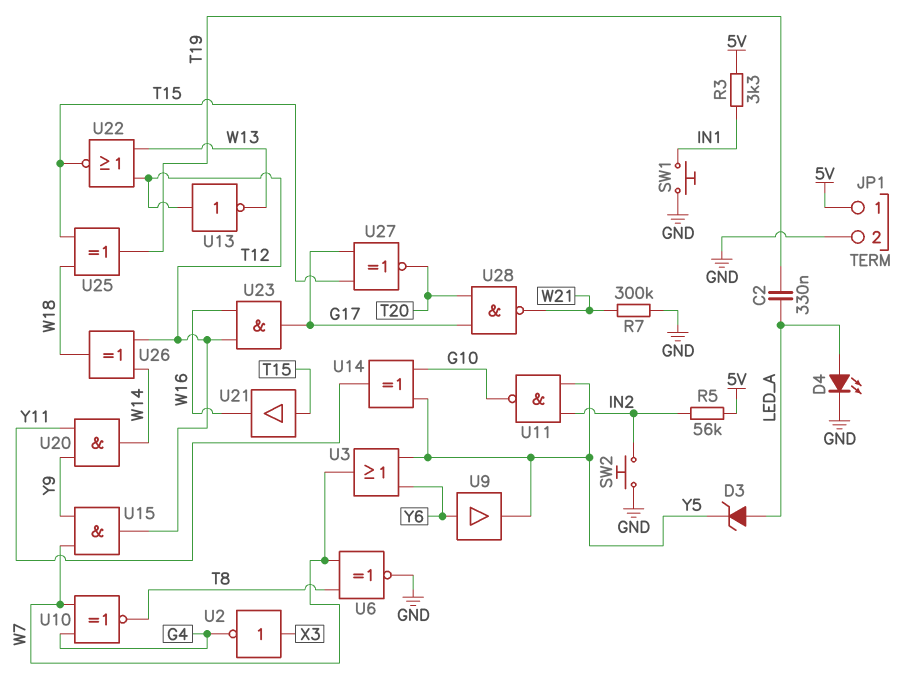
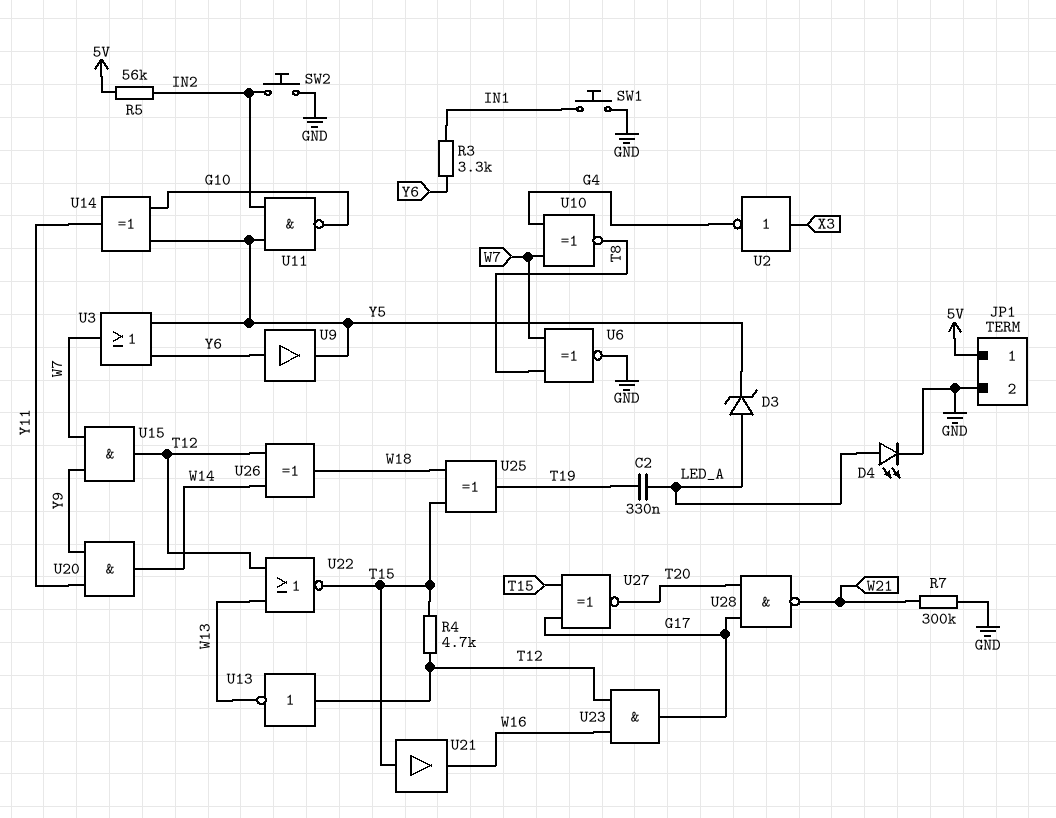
R3: 3.3k (5V, IN1) -> 3.3k (IN1, Y6)
R4: none -> 4.7k (T12, T15)

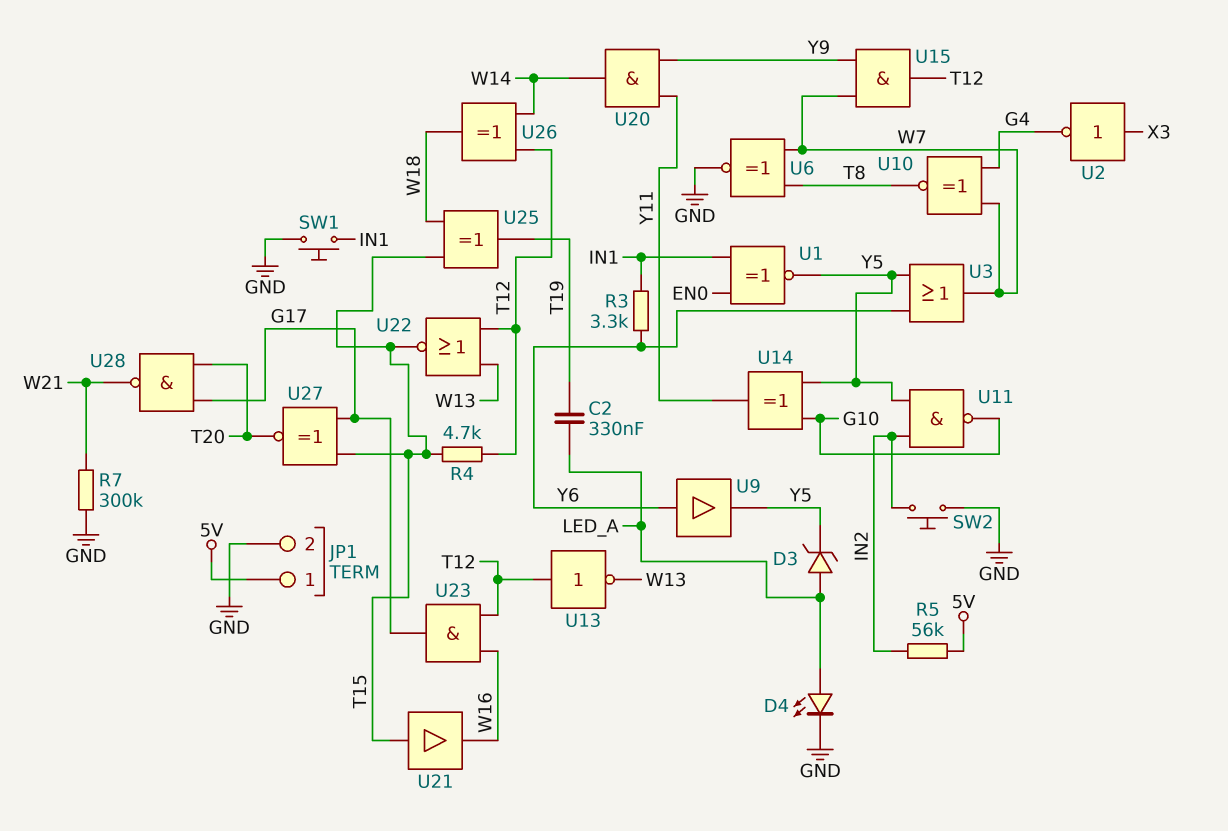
U1: none -> XNOR (in EN0, in IN1, out Y5)

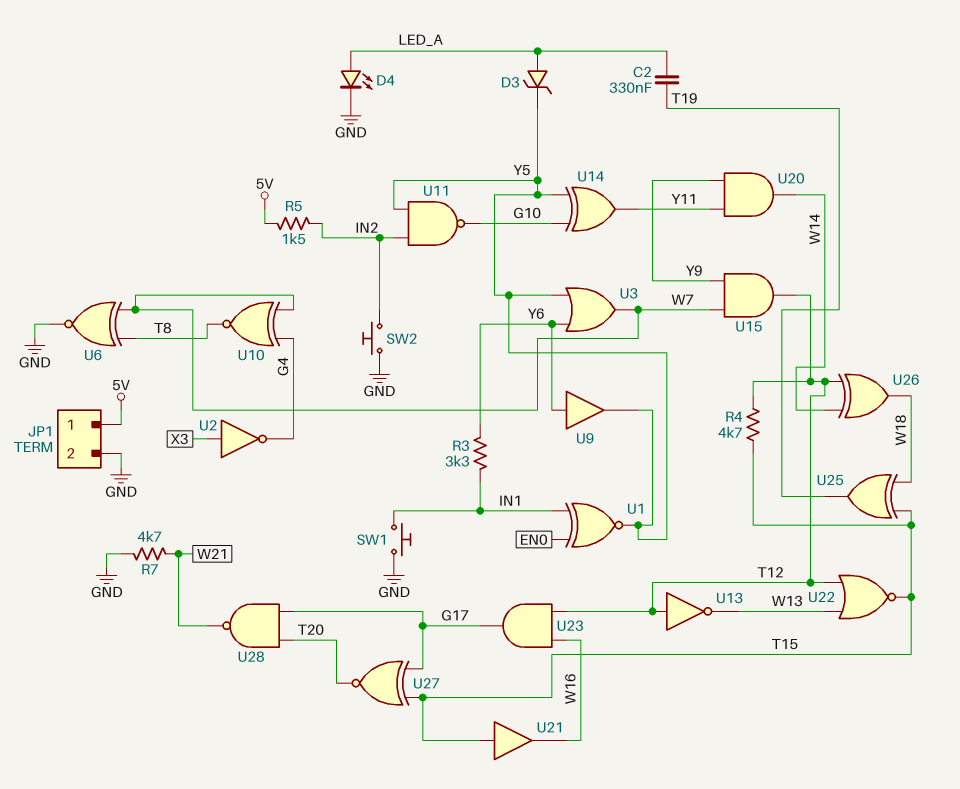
R5: 56k (5V, IN2) -> 1.5k (5V, IN2)
R7: 300k (GND, W21) -> 4.7k (GND, W21)

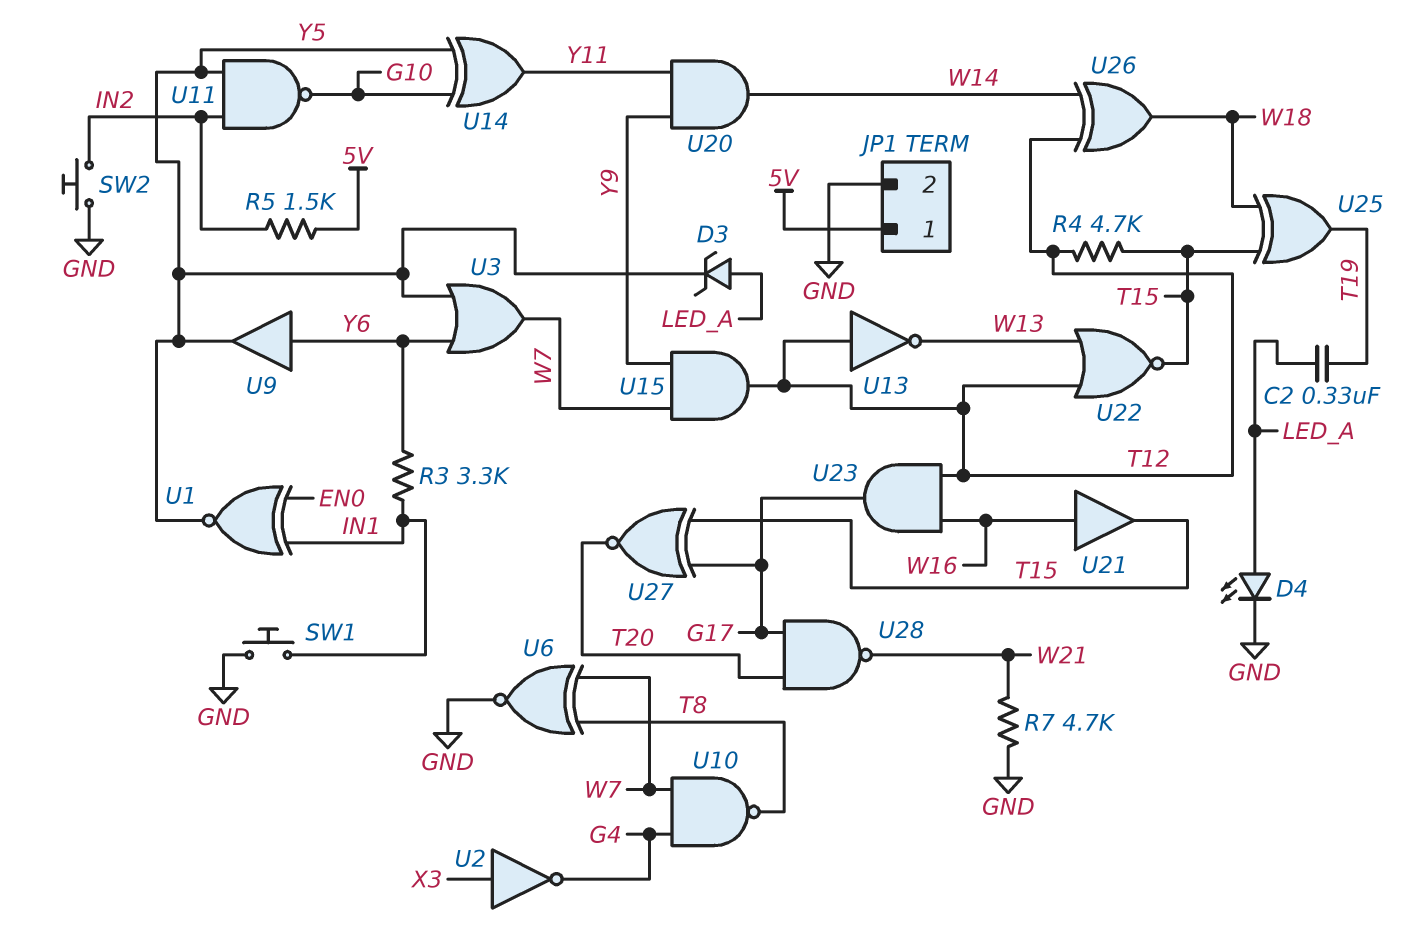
U10: XNOR (in G4, in W7, out T8) -> NAND (in G4, in W7, out T8)
U21: buffer (in T15, out W16) -> buffer (in W16, out T15)

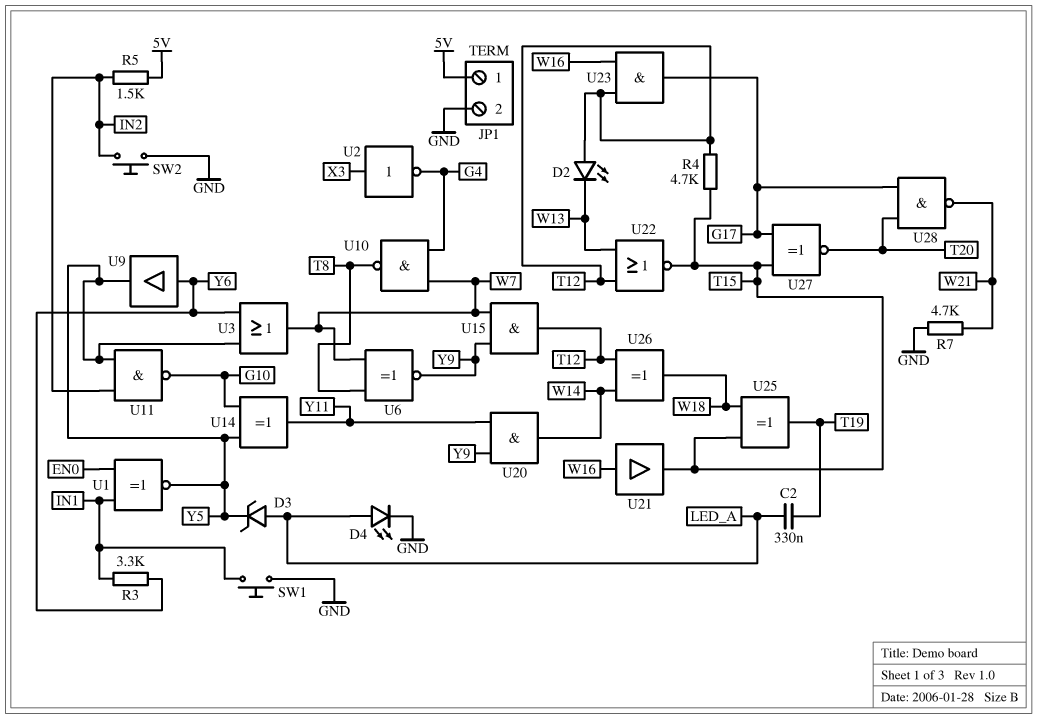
D2: none -> LED (A T12, K W13)
U6: XNOR (in T8, in W7, out GND) -> XNOR (in T8, in W7, out Y9)
U13: NOT (in T12, out W13) -> none

